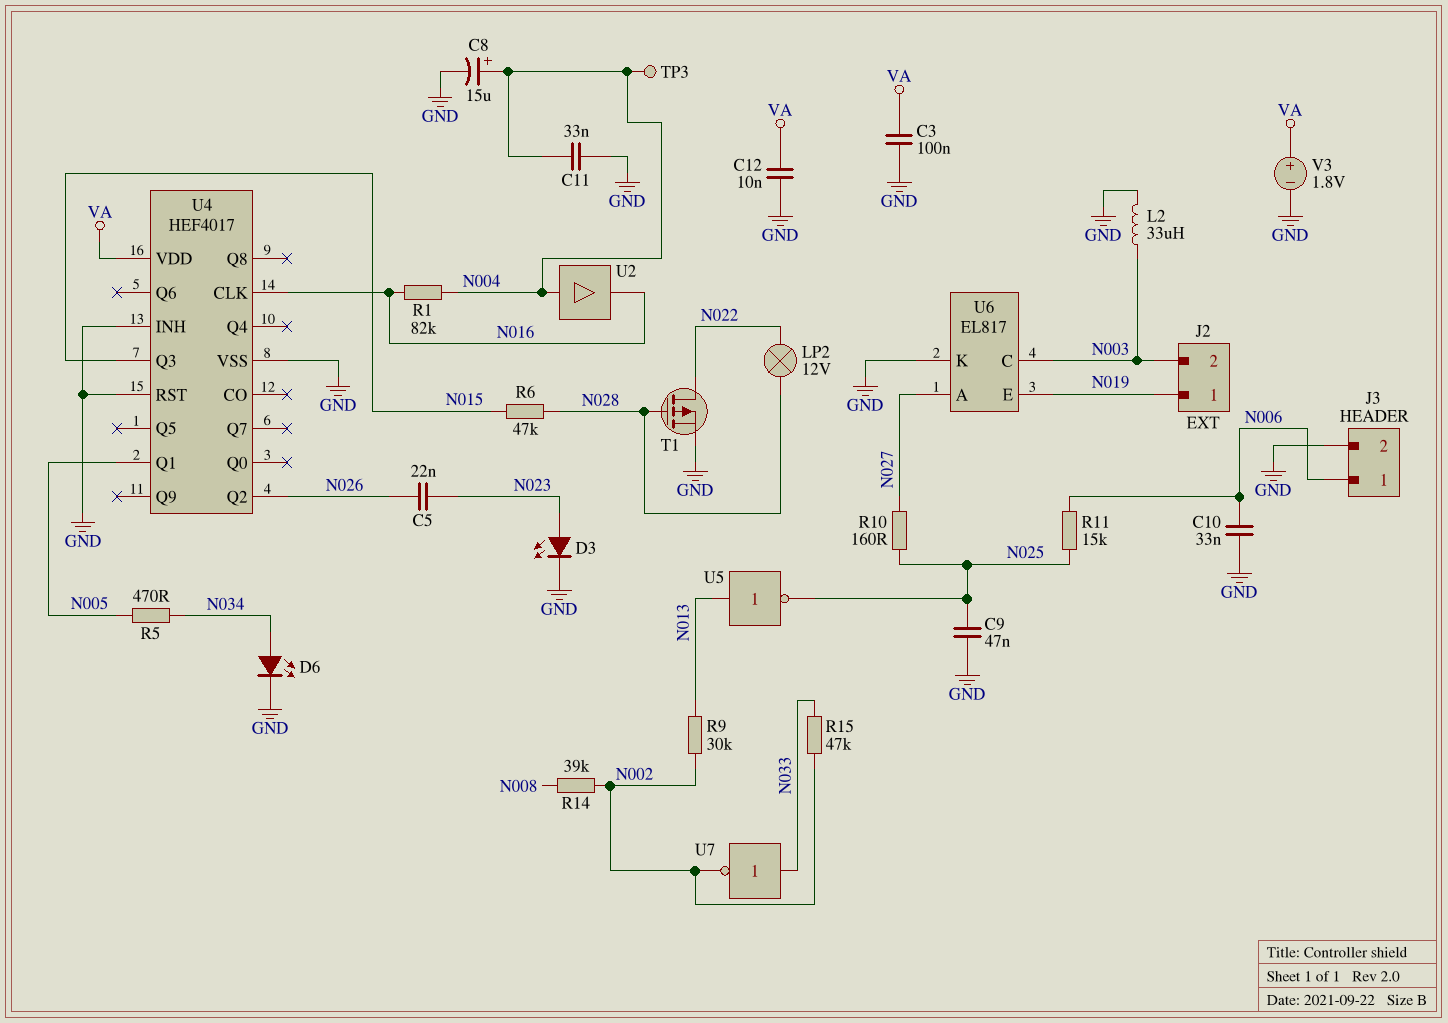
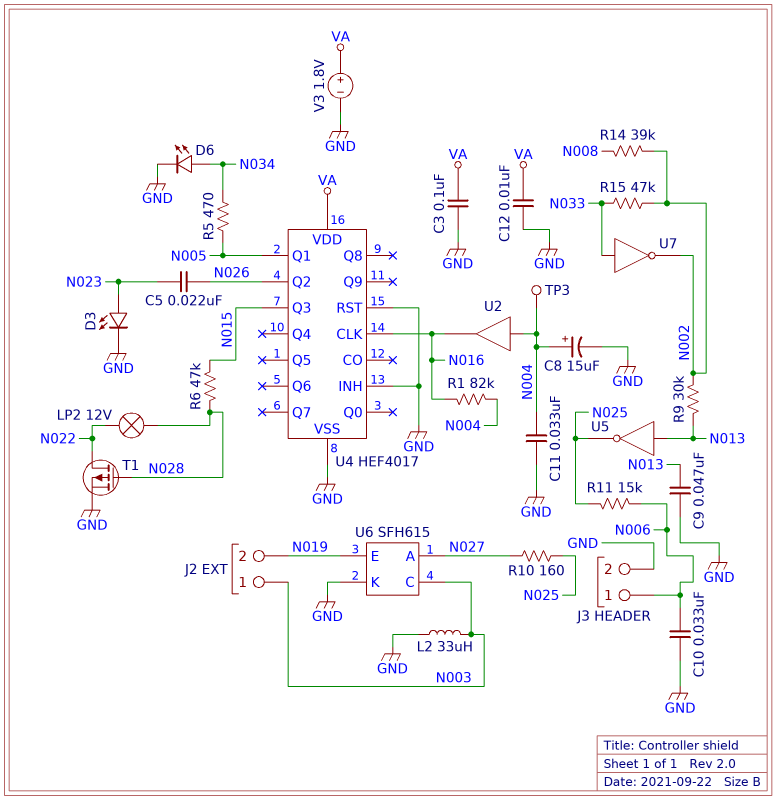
C9: 47nF (GND, N025) -> 47nF (GND, N013)
J2 pin 1: N019 -> N003
J2 pin 2: N003 -> N019
U6: EL817 -> SFH615

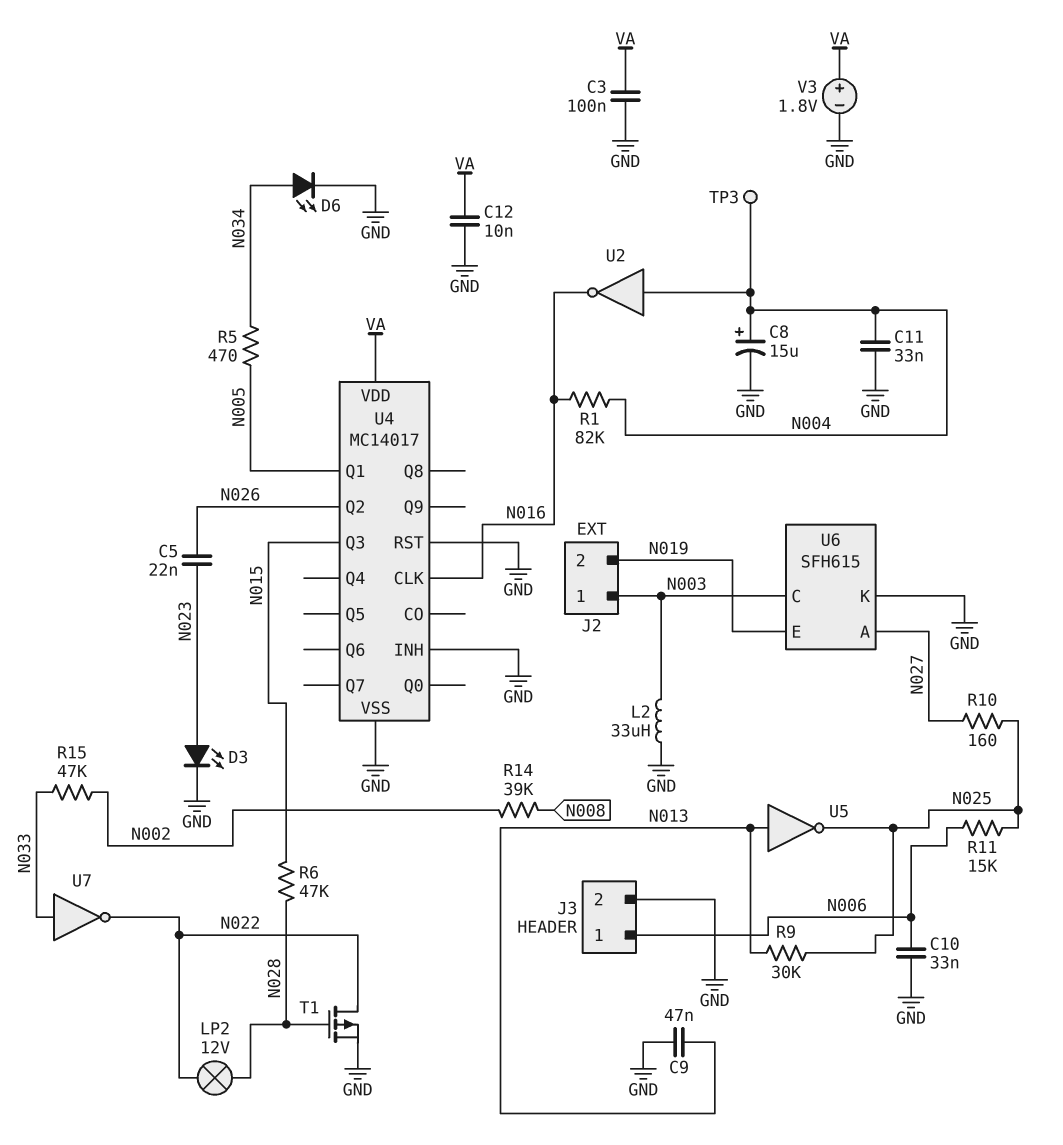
R9: 30k (N002, N013) -> 30k (N013, N025)
U2: buffer (in N004, out N016) -> NOT (in N004, out N016)
U4: HEF4017 -> MC14017
U7: NOT (in N033, out N002) -> NOT (in N033, out N022)

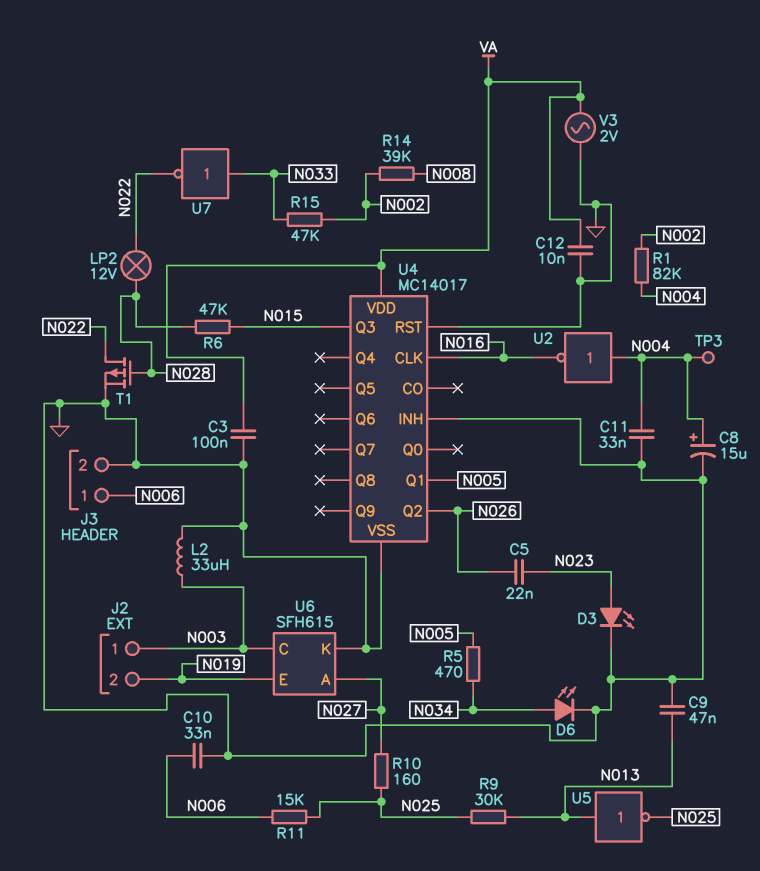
R1: 82k (N004, N016) -> 82k (N002, N004)
V3: 1.8V (plus VA, minus GND) -> AC 2V (GND, VA)

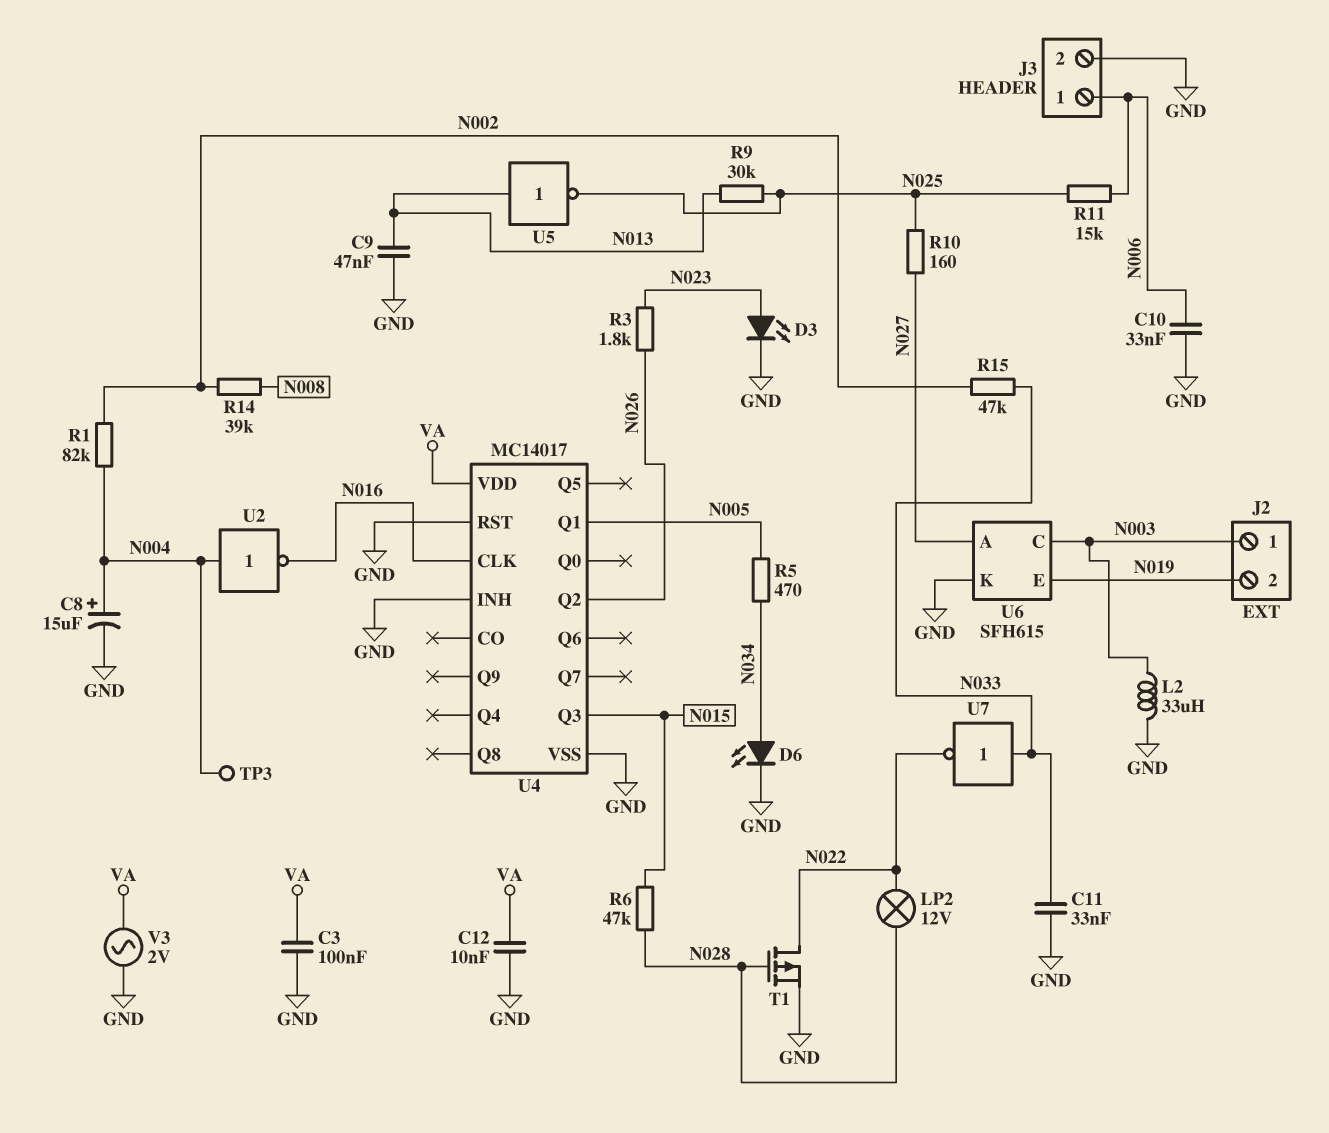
C5: 22nF (N023, N026) -> none
C11: 33nF (GND, N004) -> 33nF (GND, N033)
R3: none -> 1.8k (N023, N026)

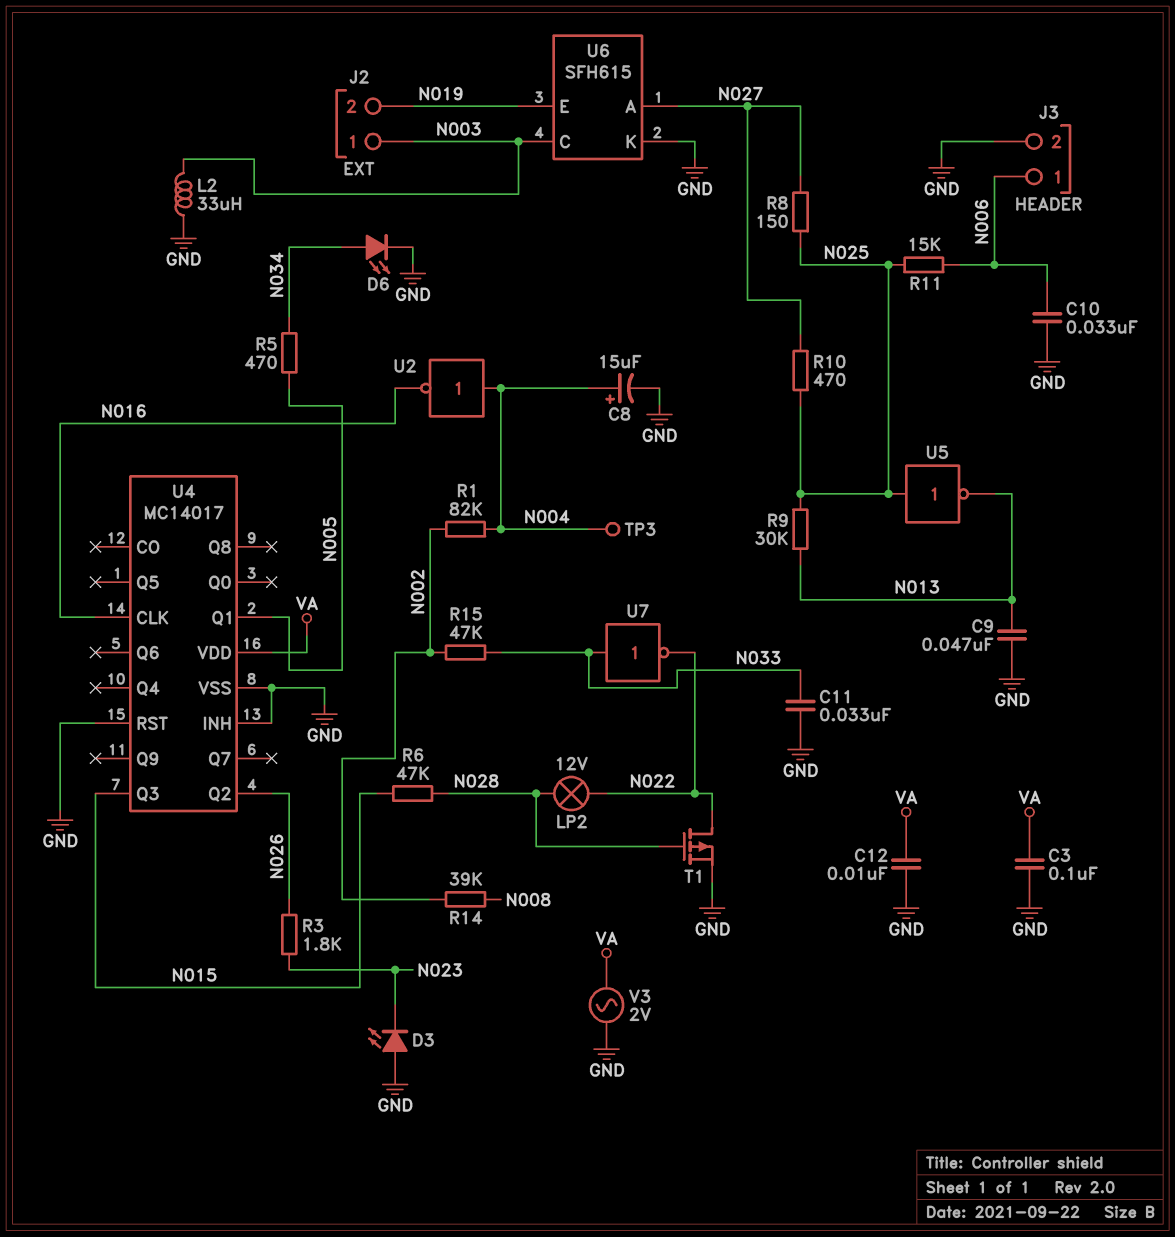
D3: LED (A N023, K GND) -> LED (A GND, K N023)
R8: none -> 150 (N025, N027)
R10: 160 (N025, N027) -> 470 (N025, N027)
U5: NOT (in N013, out N025) -> NOT (in N025, out N013)

